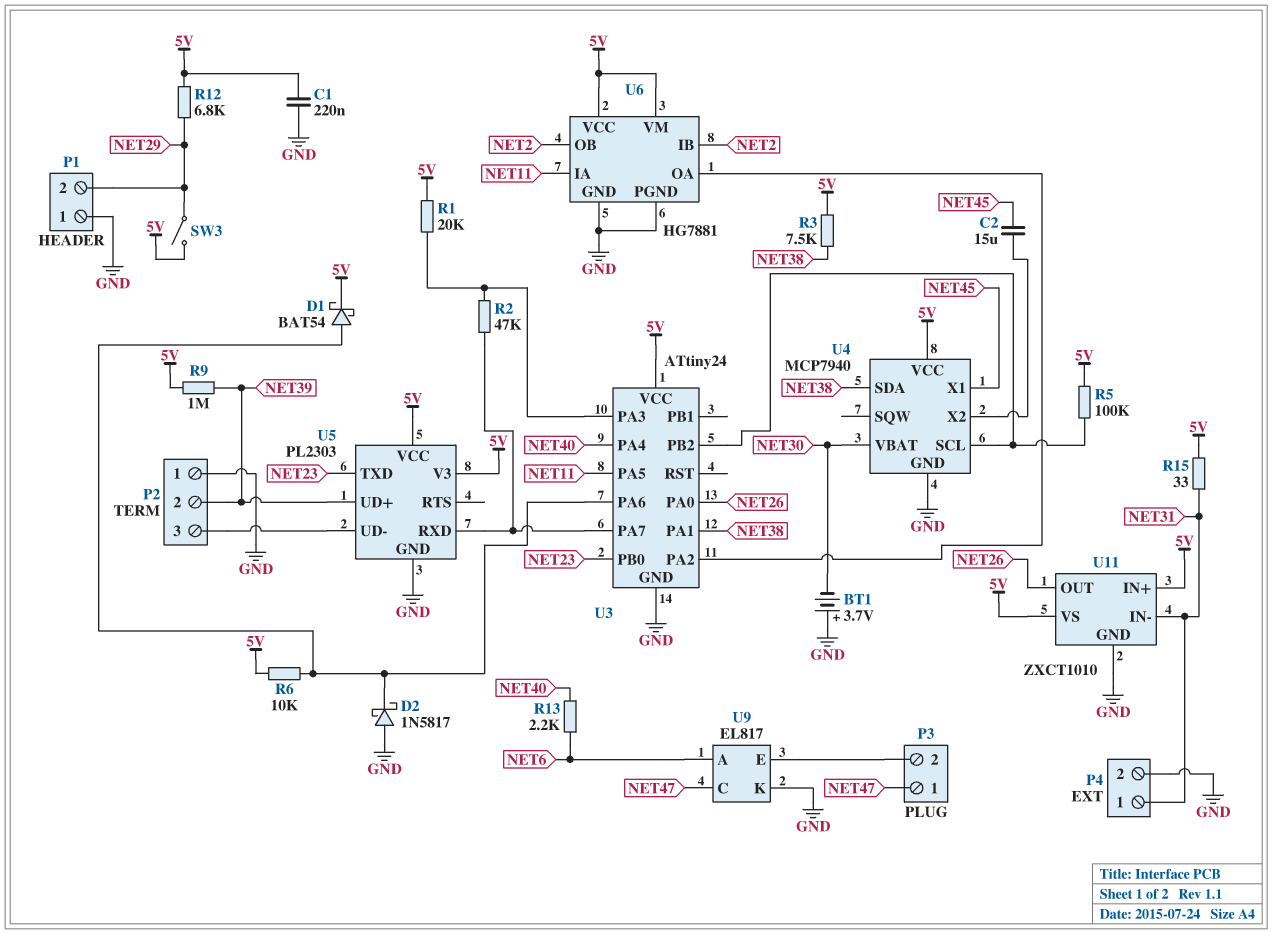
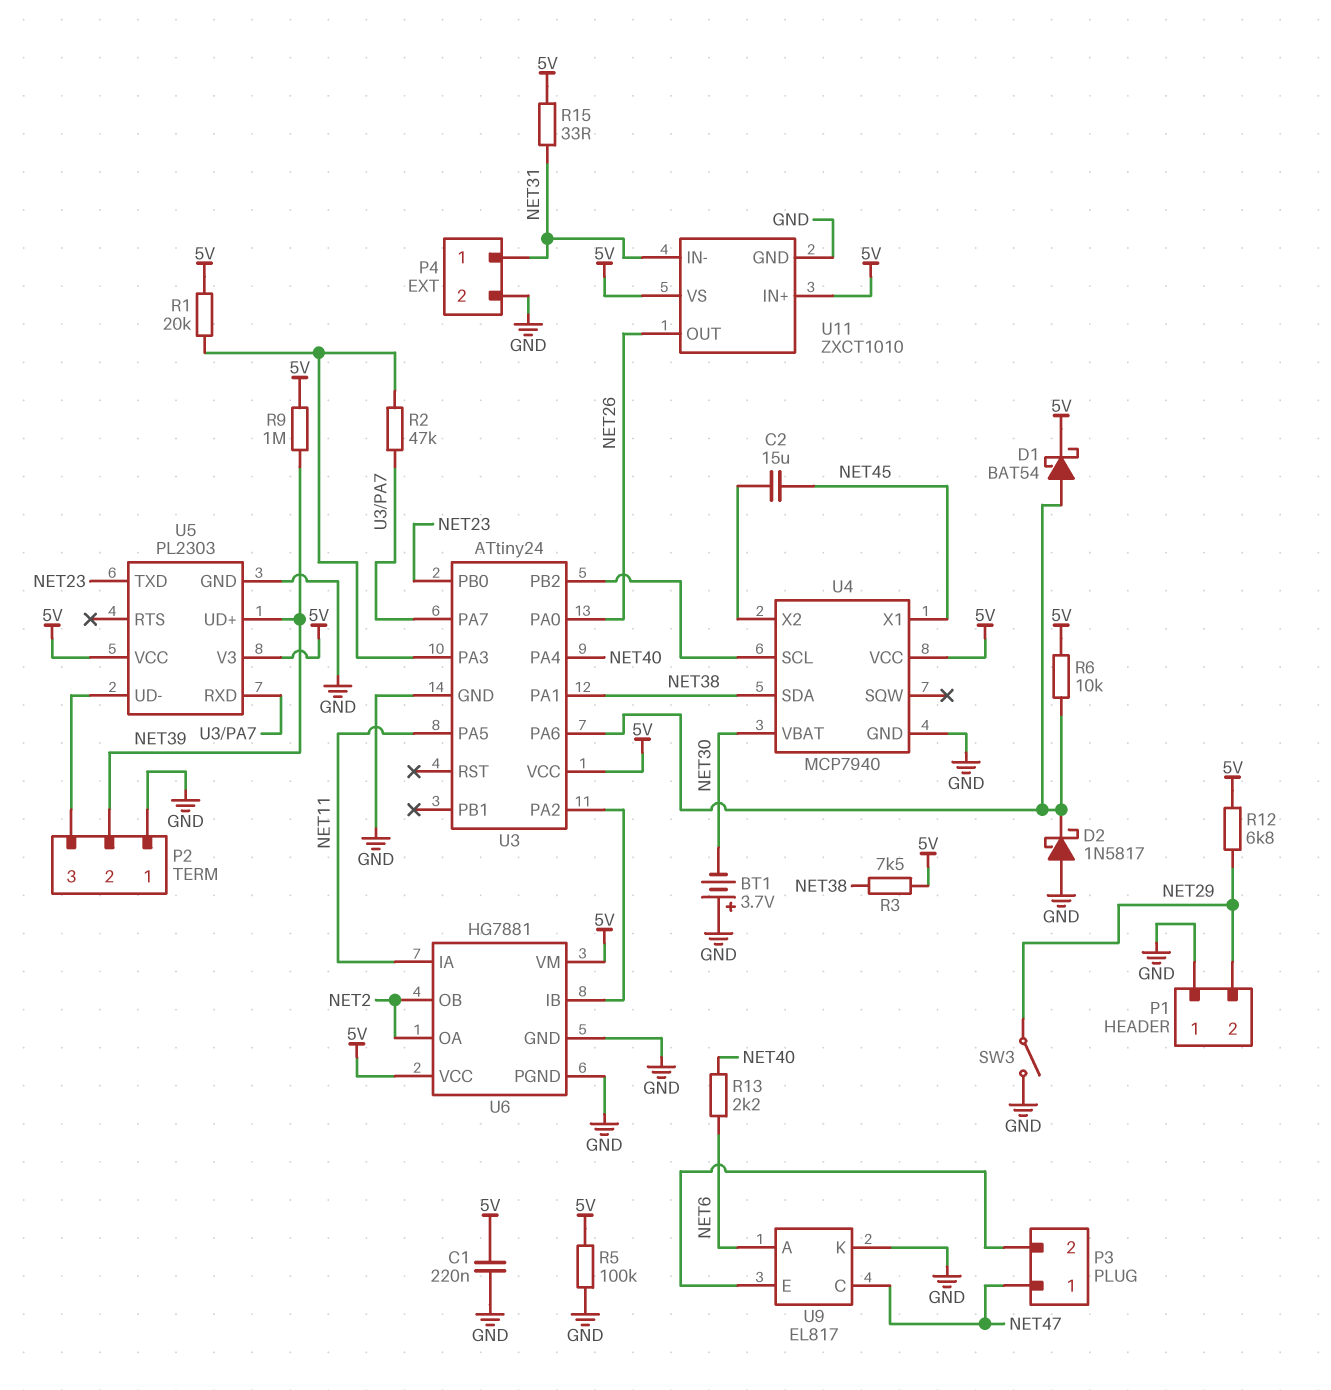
R5: 100k (5V, U3/PB2) -> 100k (5V, GND)
SW3: switch (5V, NET29) -> switch (GND, NET29)
U6 pin IB: NET2 -> U3/PA2
U6 pin OA: U3/PA2 -> NET2

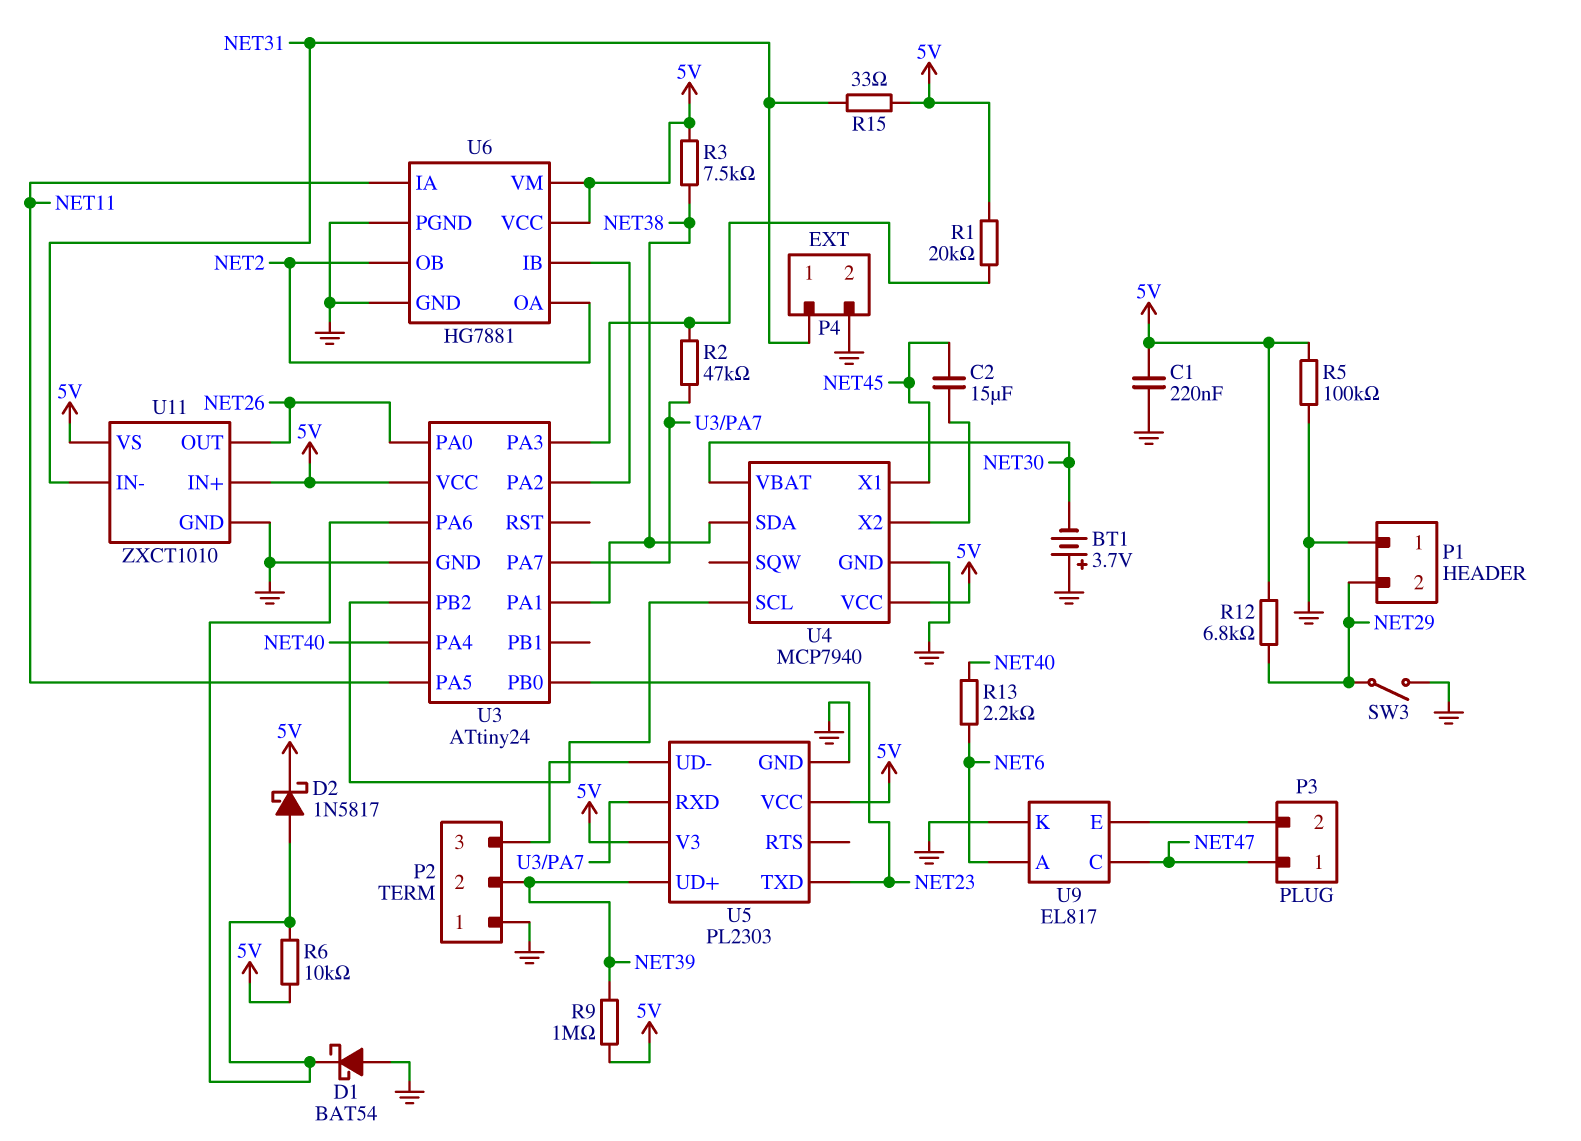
D1: schottky BAT54 (A U3/PA6, K 5V) -> schottky BAT54 (A GND, K U3/PA6)
D2: schottky 1N5817 (A GND, K U3/PA6) -> schottky 1N5817 (A U3/PA6, K 5V)

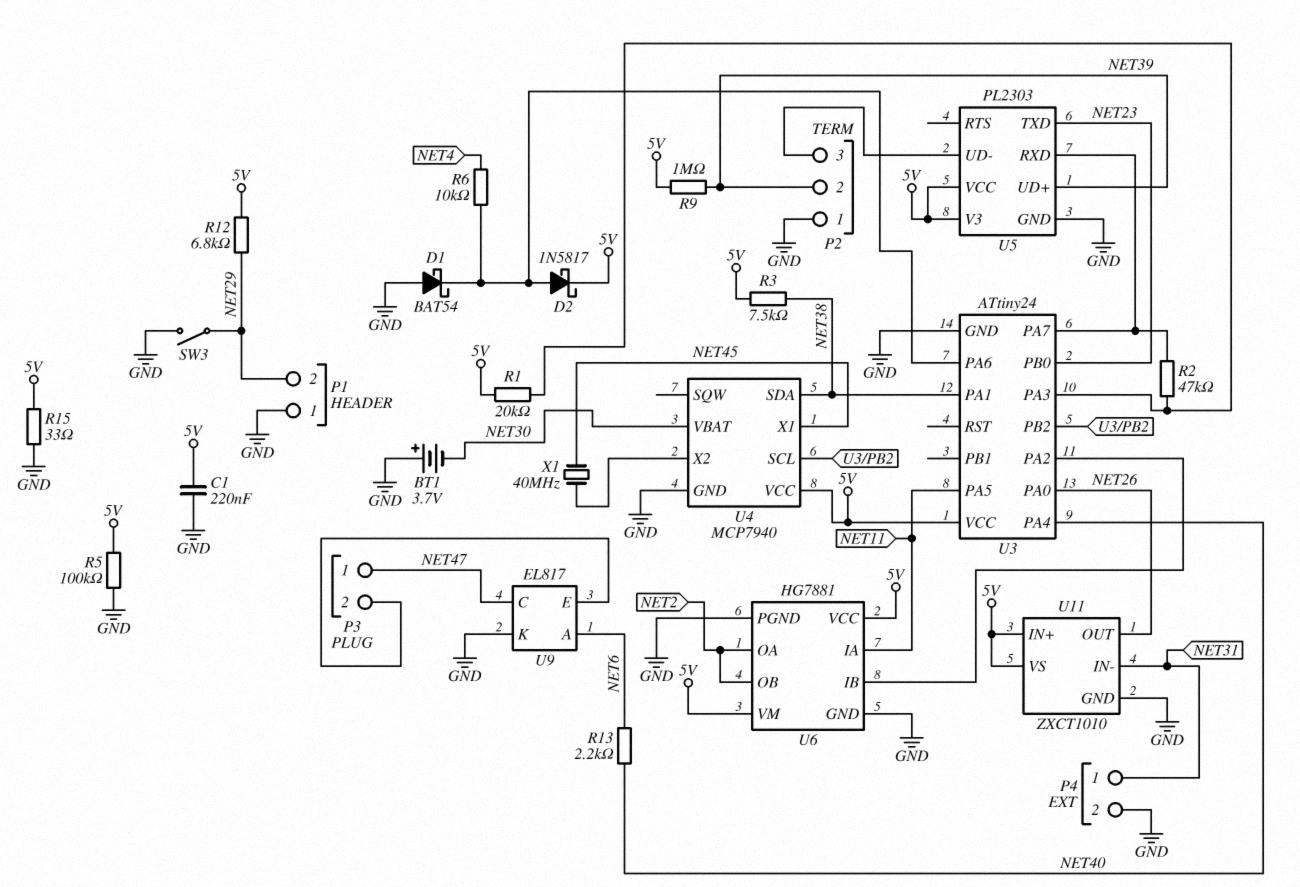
C2: 15uF (NET45, U4/X2) -> none
R6: 10k (5V, U3/PA6) -> 10k (NET4, U3/PA6)
R15: 33 (5V, NET31) -> 33 (5V, GND)
X1: none -> 40MHz (NET45, U4/X2)

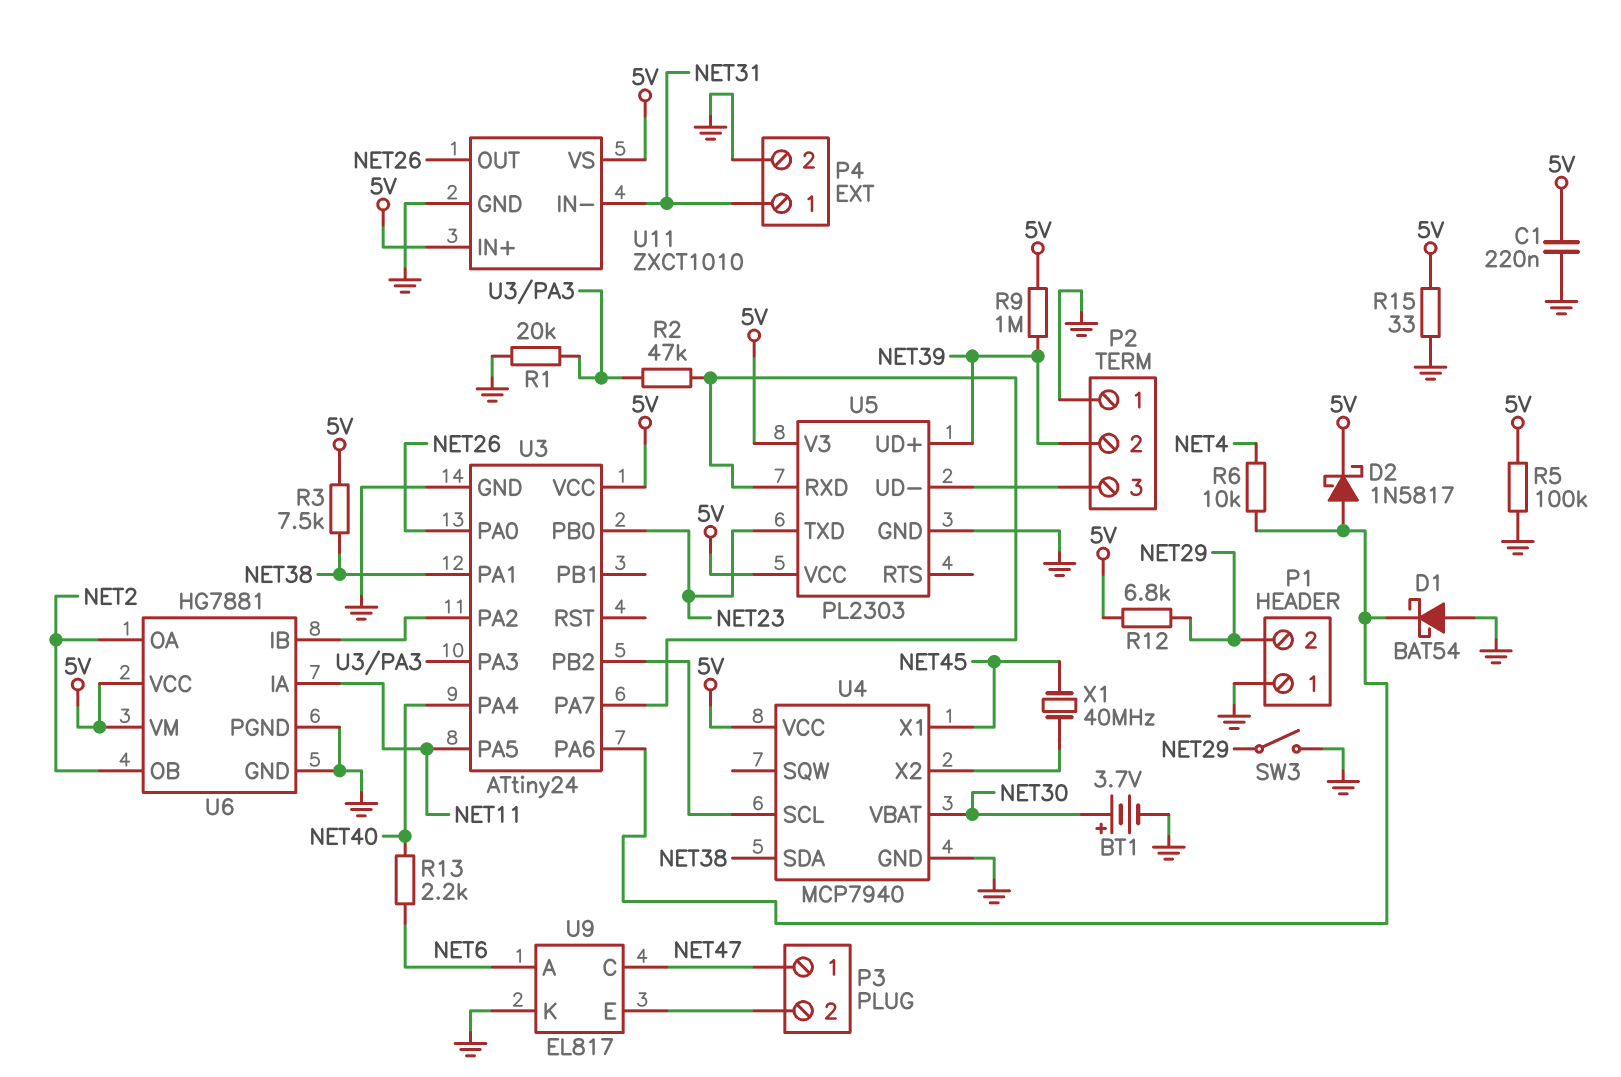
BT1: 3.7V (plus GND, minus NET30) -> 3.7V (plus NET30, minus GND)
R1: 20k (5V, U3/PA3) -> 20k (GND, U3/PA3)

